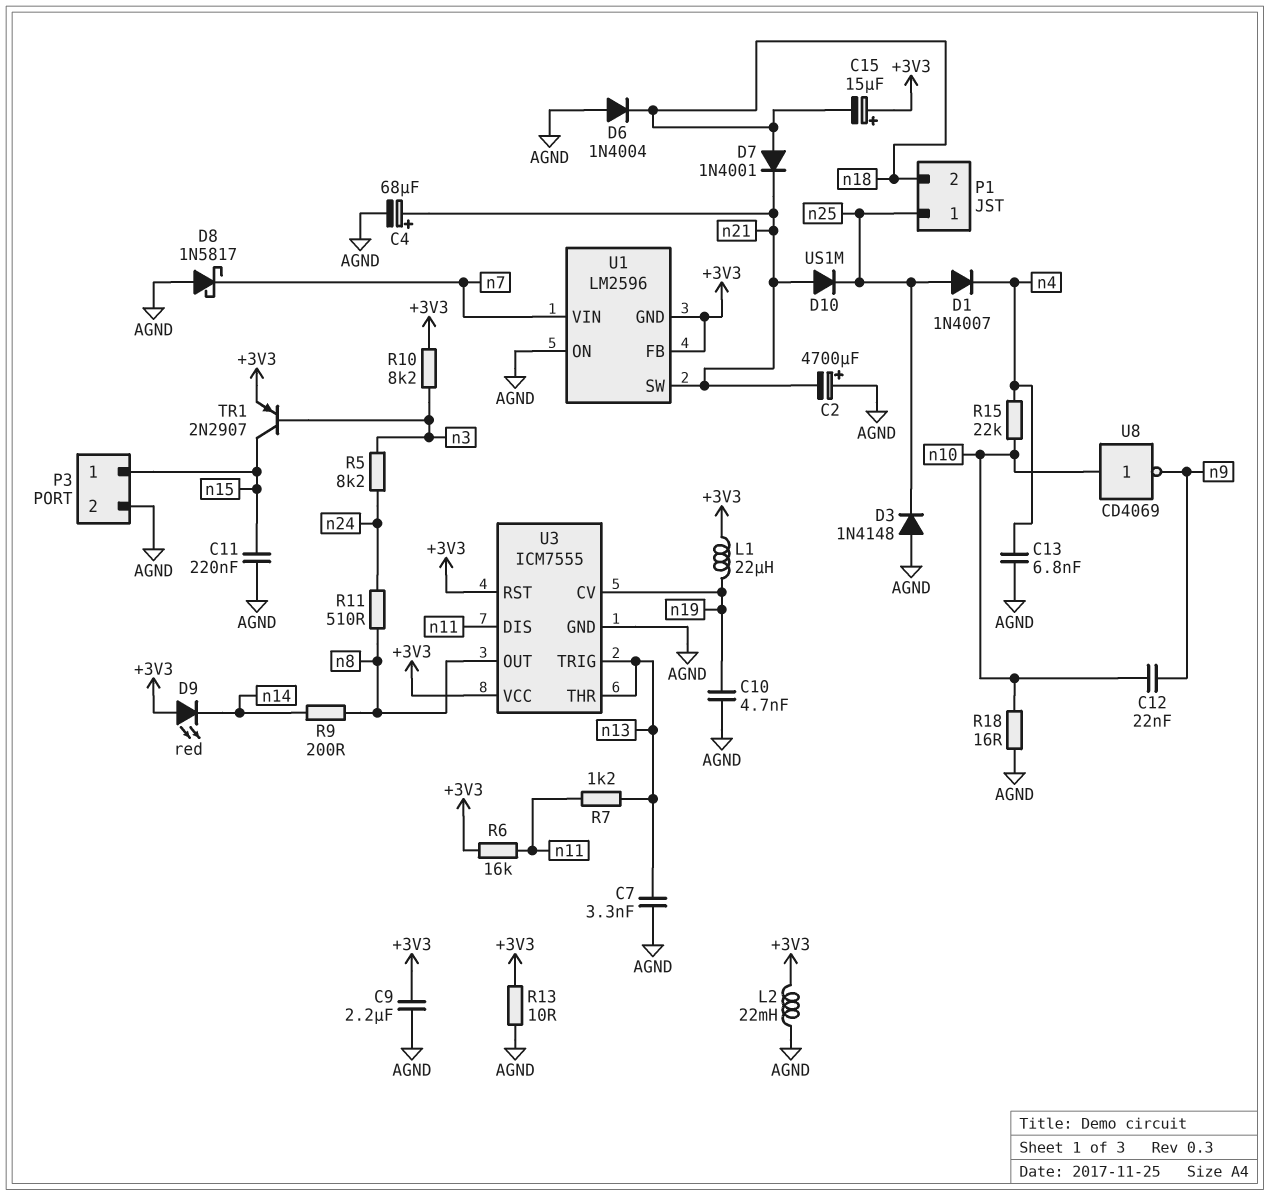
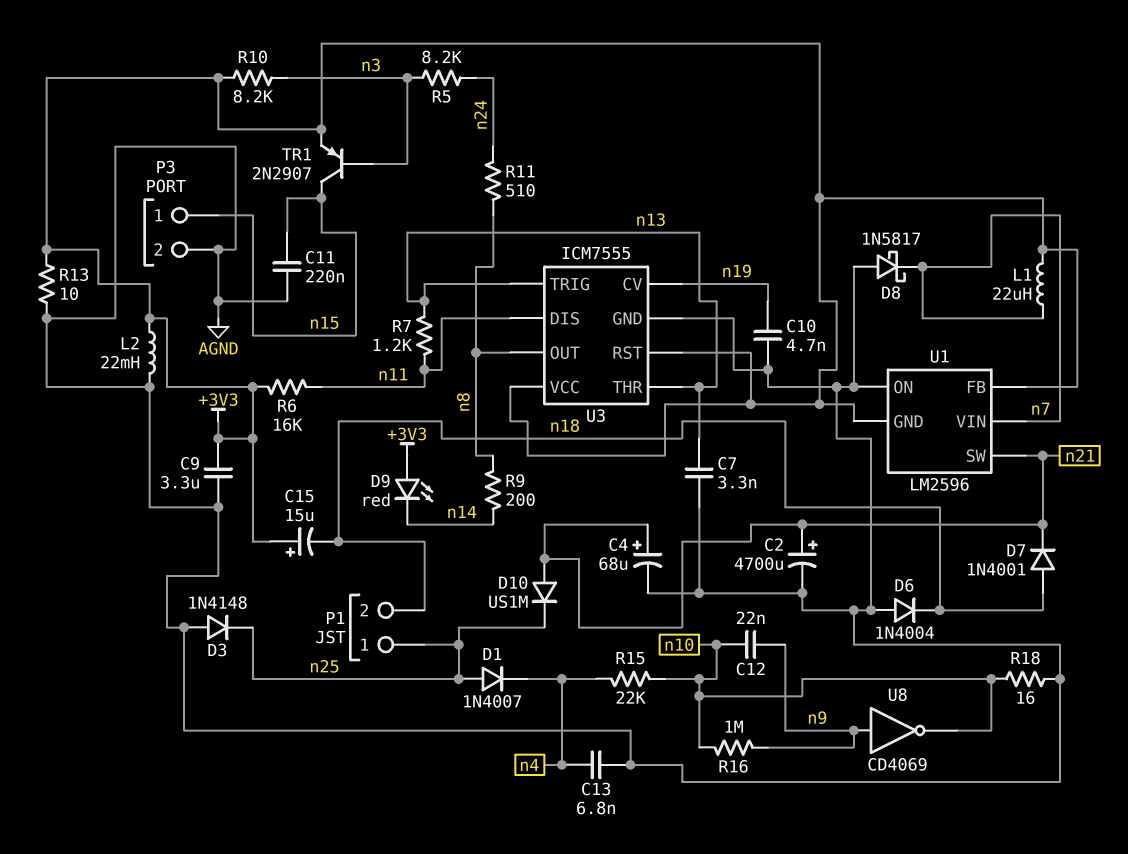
C2: 4700uF (plus AGND, minus n21) -> 4700uF (plus n21, minus AGND)
C9: 2.2uF (+3V3, AGND) -> 3.3uF (+3V3, AGND)
L1: 22uH (+3V3, n19) -> 22uH (+3V3, n7)
R16: none -> 1M (n9, n10)
U8: NOT CD4069 (in n10, out n9) -> NOT CD4069 (in n9, out n10)

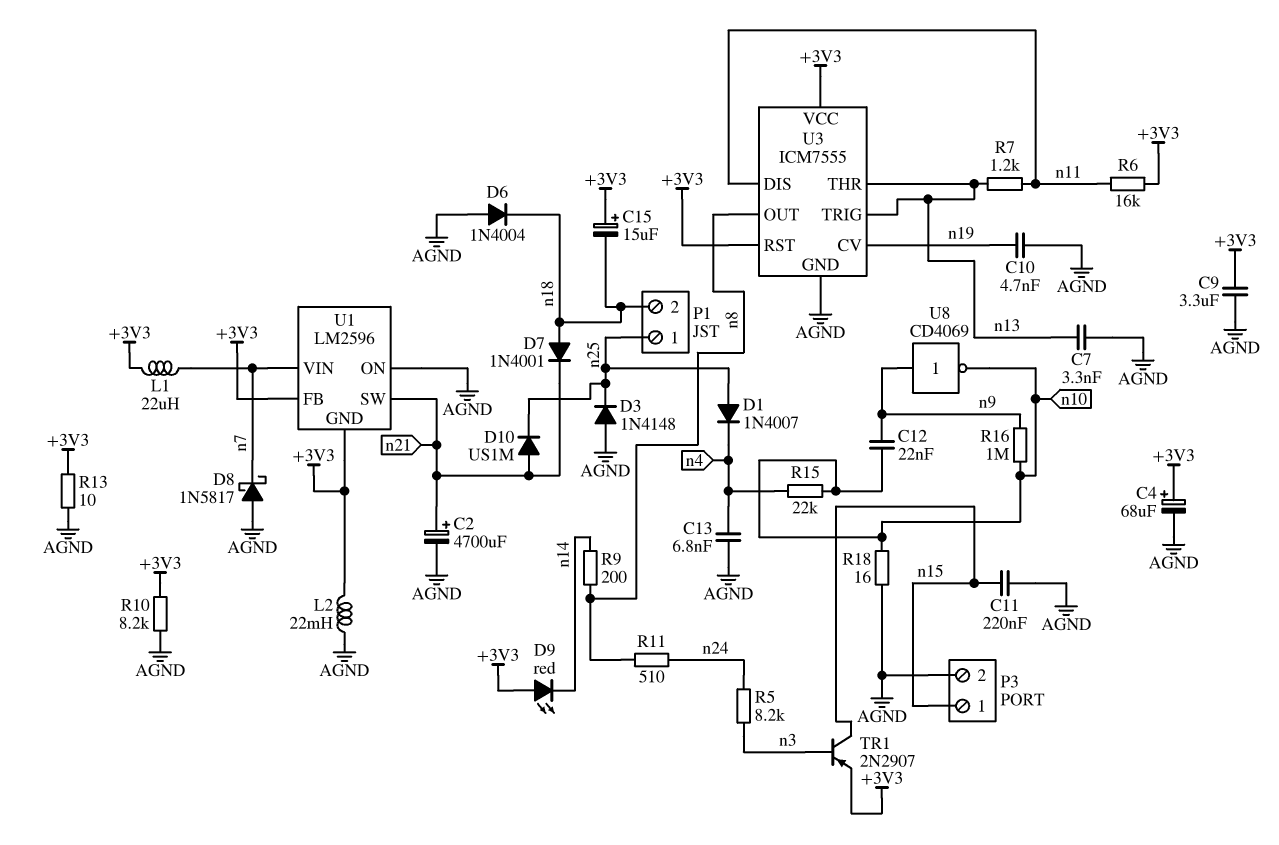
C4: 68uF (plus n21, minus AGND) -> 68uF (plus +3V3, minus AGND)
R10: 8.2k (+3V3, n3) -> 8.2k (+3V3, AGND)

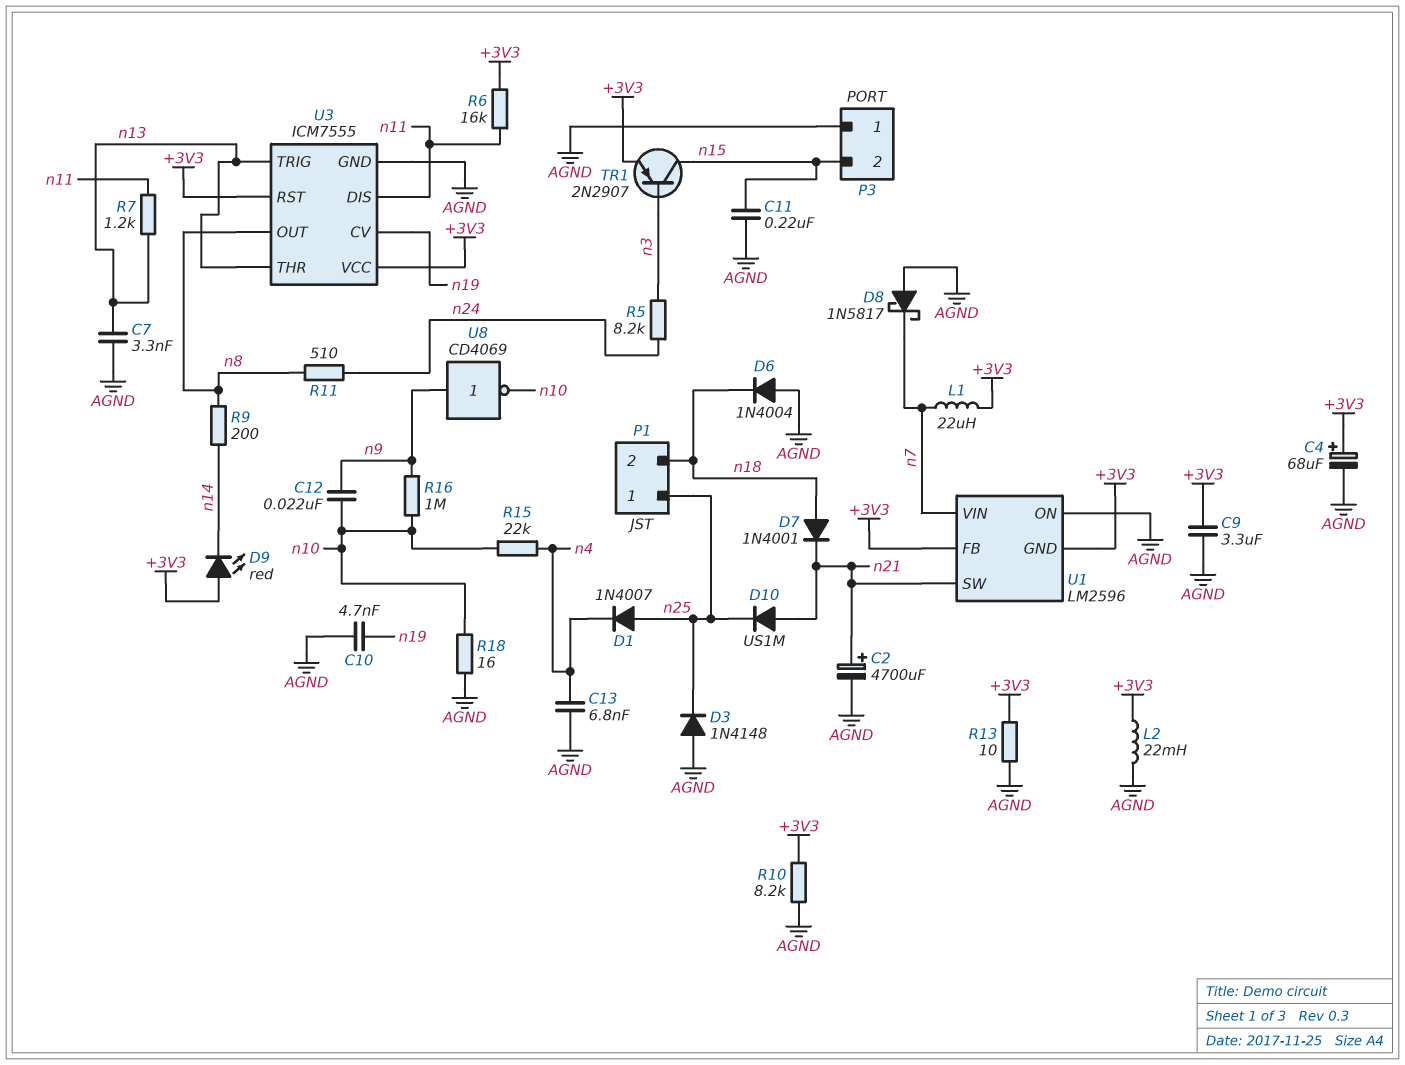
C15: 15uF (plus +3V3, minus n18) -> none
P3 pin 1: n15 -> AGND
P3 pin 2: AGND -> n15

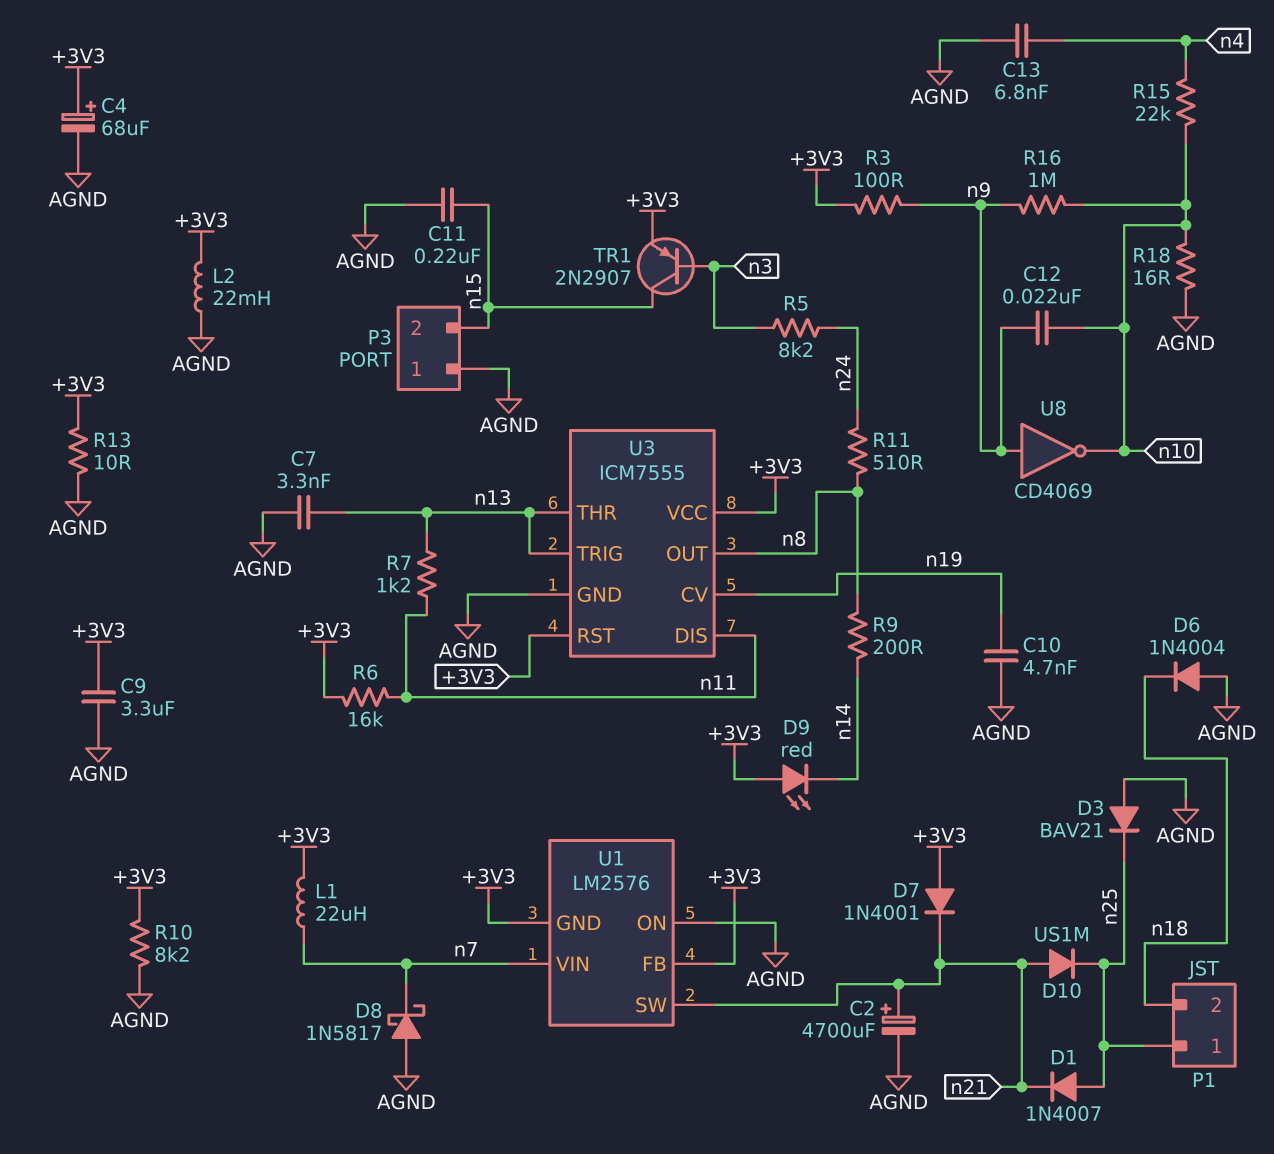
D1: diode 1N4007 (A n25, K n4) -> diode 1N4007 (A n25, K n21)
D3: diode 1N4148 (A AGND, K n25) -> diode BAV21 (A AGND, K n25)
D7: diode 1N4001 (A n18, K n21) -> diode 1N4001 (A +3V3, K n21)
R3: none -> 100 (+3V3, n9)
U1: LM2596 -> LM2576

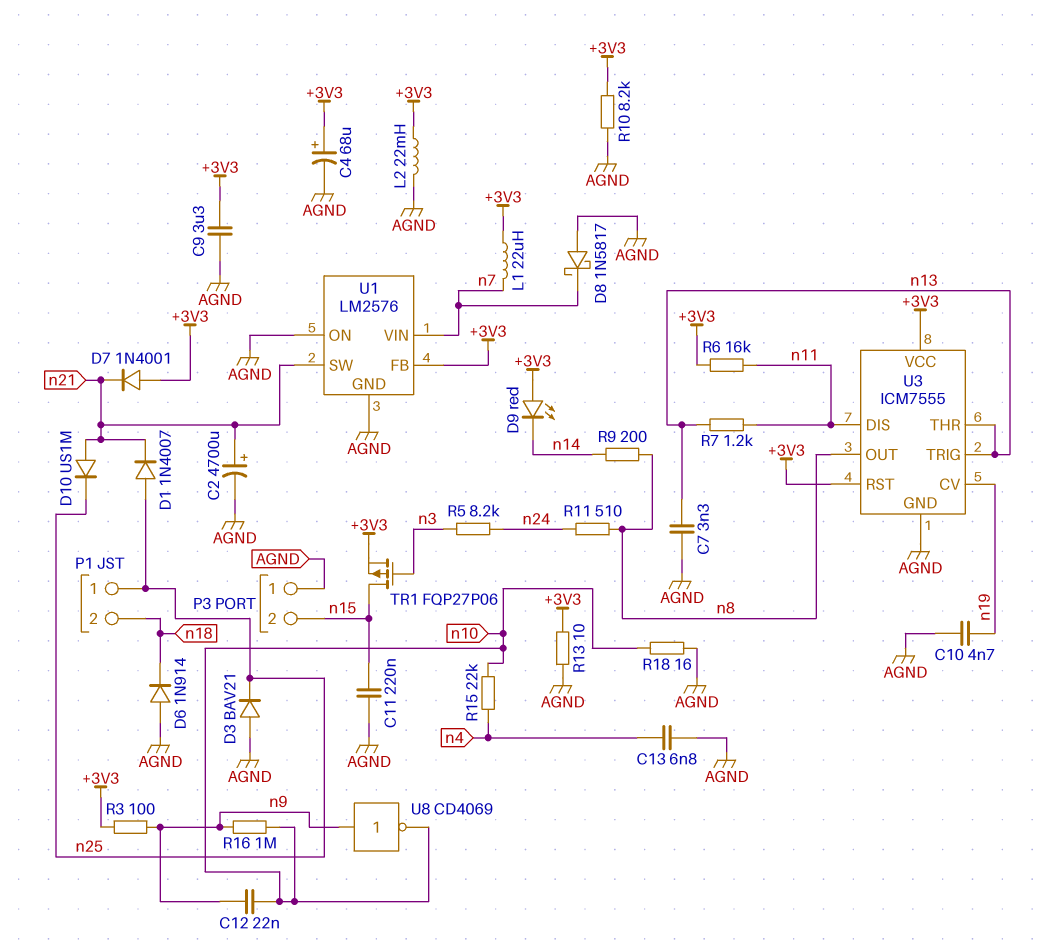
D6: diode 1N4004 (A AGND, K n18) -> diode 1N914 (A AGND, K n18)
TR1: PNP 2N2907 (B n3, C n15, E +3V3) -> PMOS FQP27P06 (G n3, D n15, S +3V3)
U1 pin GND: +3V3 -> AGND

